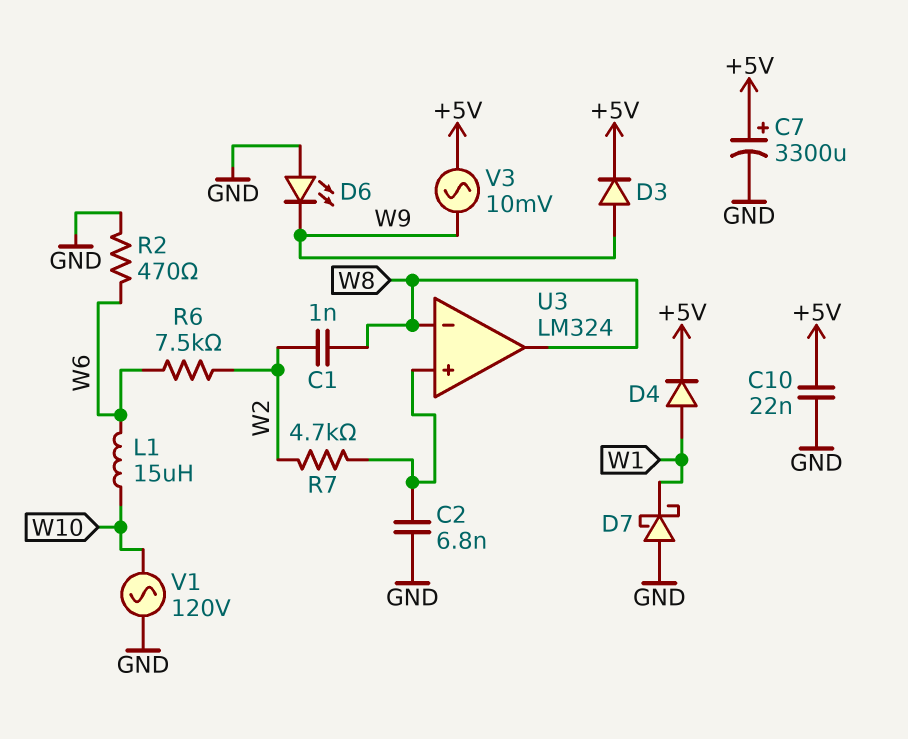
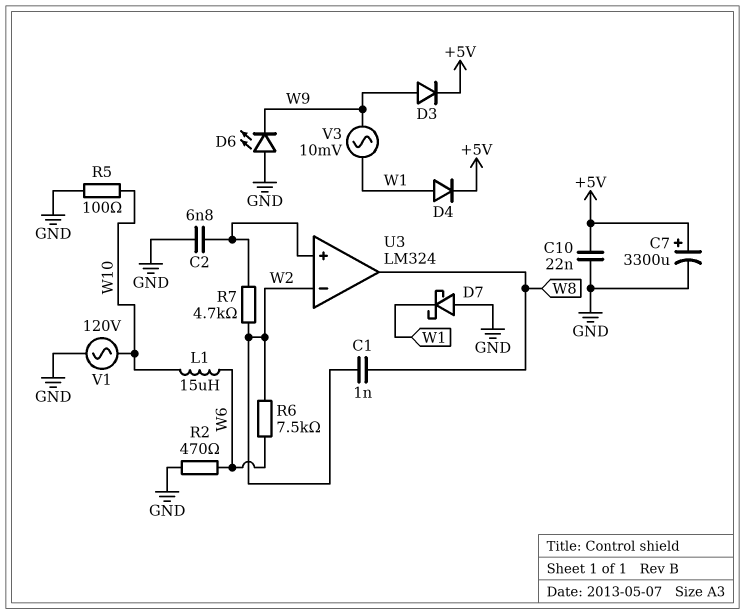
R5: none -> 100 (GND, W10)
U3 pin in-: W8 -> W2
V3: AC 10mV (+5V, W9) -> AC 10mV (W1, W9)

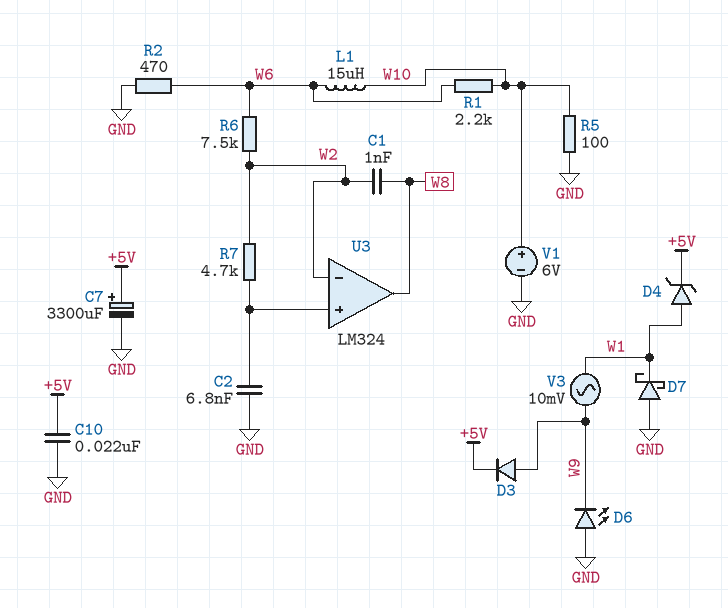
D4: diode (A W1, K +5V) -> zener (A W1, K +5V)
R1: none -> 2.2k (W6, W10)
V1: AC 120V (GND, W10) -> 6V (plus W10, minus GND)

